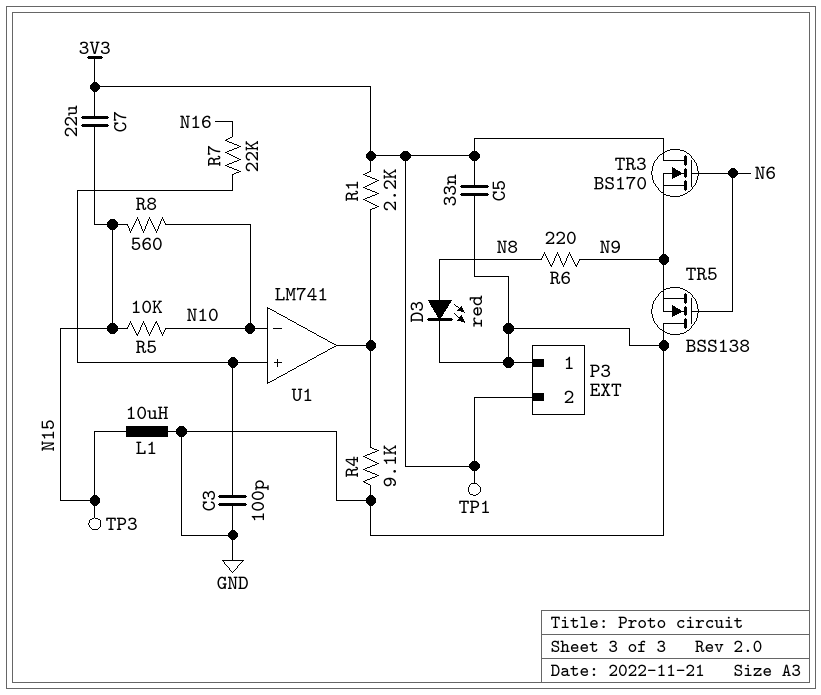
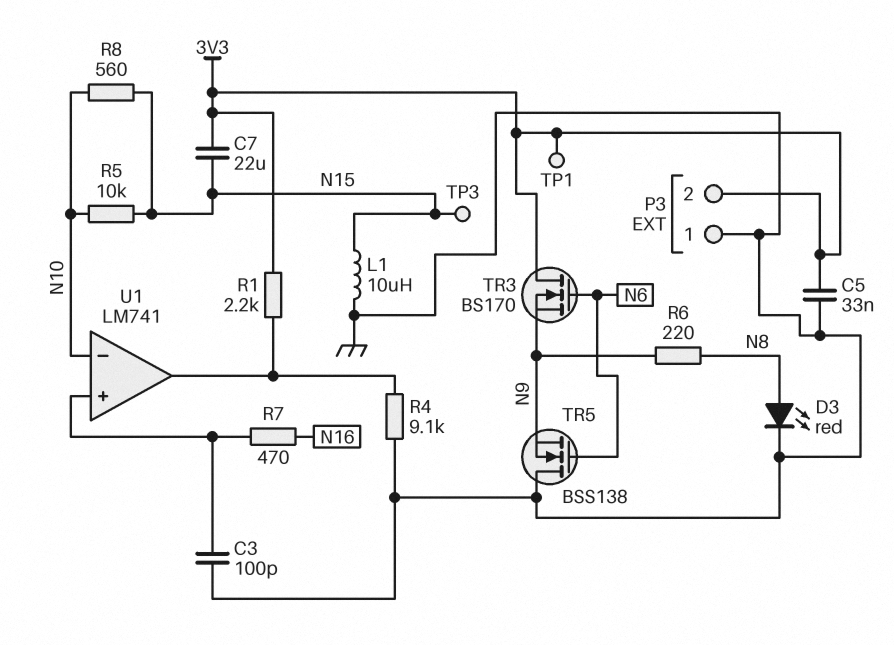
R7: 22k (N16, U1/in+) -> 470 (N16, U1/in+)

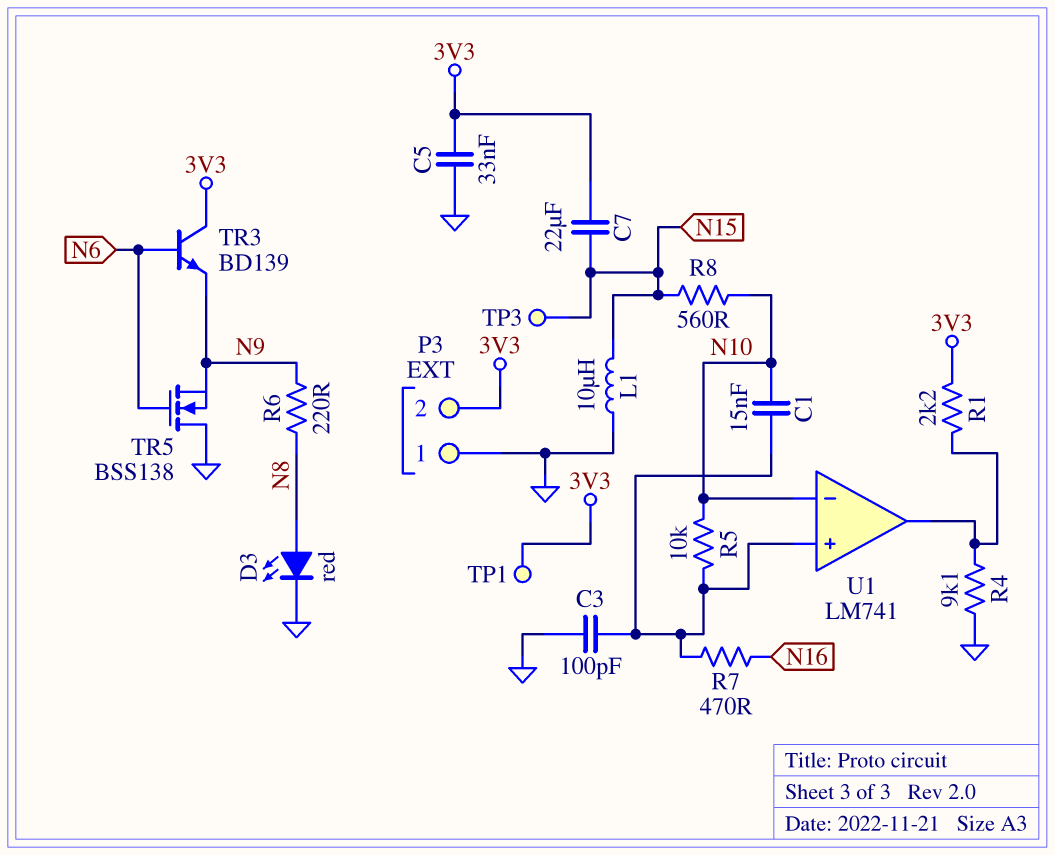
C1: none -> 15nF (N10, U1/in+)
R5: 10k (N10, N15) -> 10k (N10, U1/in+)
TR3: NMOS BS170 (G N6, D 3V3, S N9) -> NPN BD139 (B N6, C 3V3, E N9)

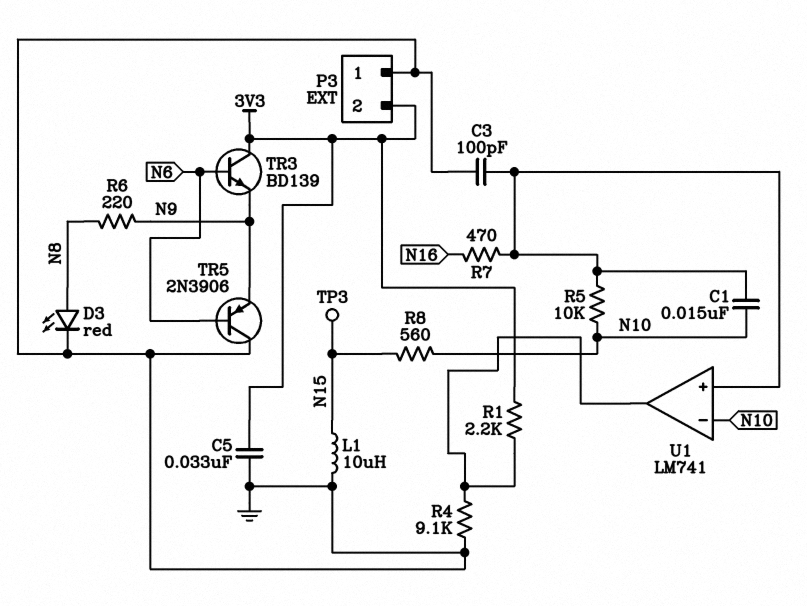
C7: 22uF (3V3, N15) -> none
TP1: test point (3V3) -> none
TR5: NMOS BSS138 (G N6, D GND, S N9) -> PNP 2N3906 (B N6, C GND, E N9)

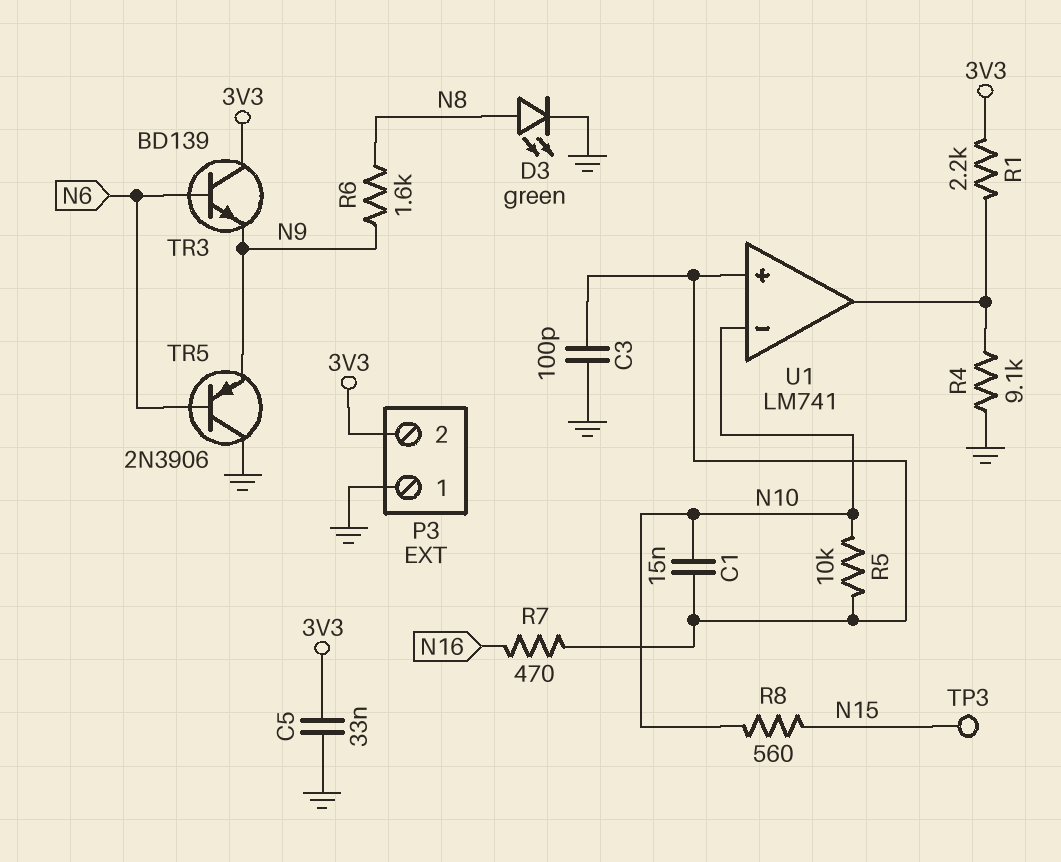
D3: LED red (A N8, K GND) -> LED green (A N8, K GND)
L1: 10uH (GND, N15) -> none
R6: 220 (N8, N9) -> 1.6k (N8, N9)

